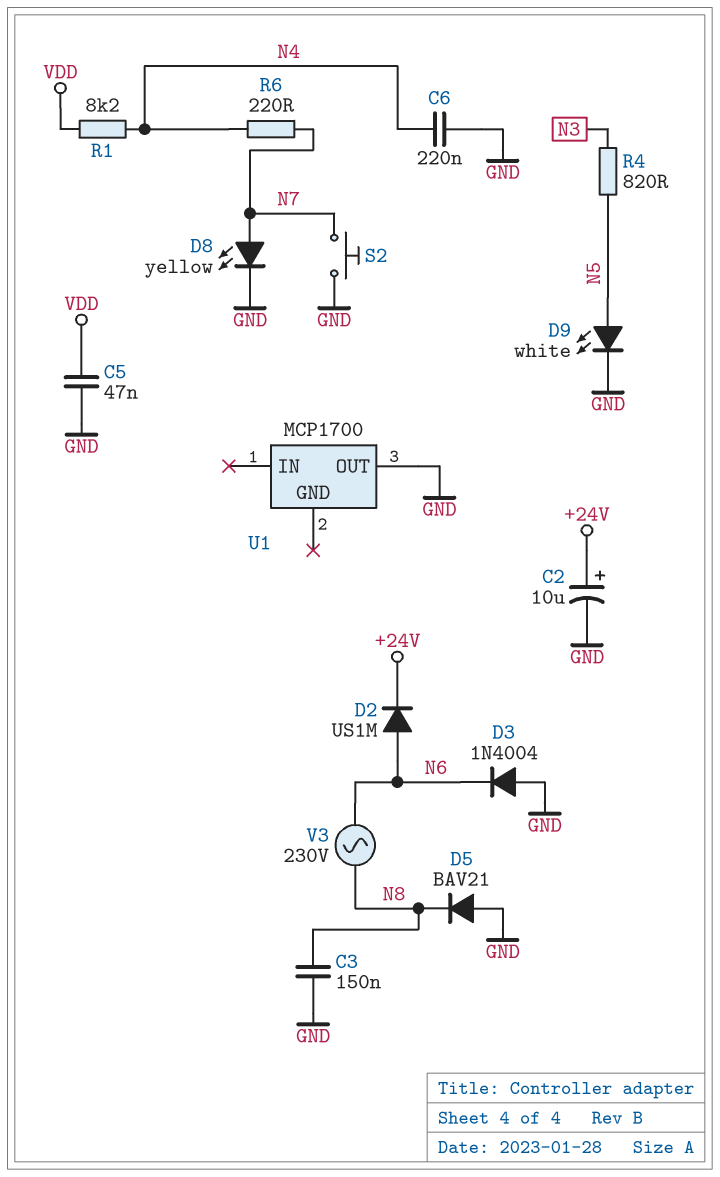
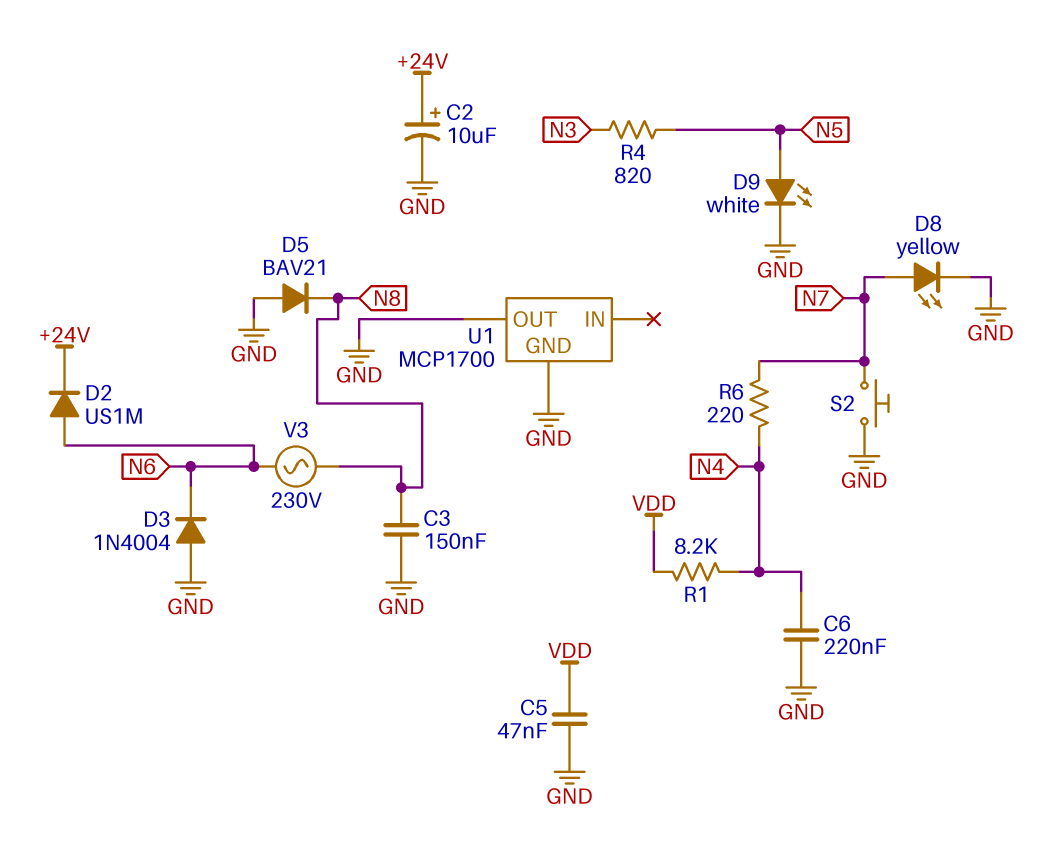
U1 pin GND: none -> GND

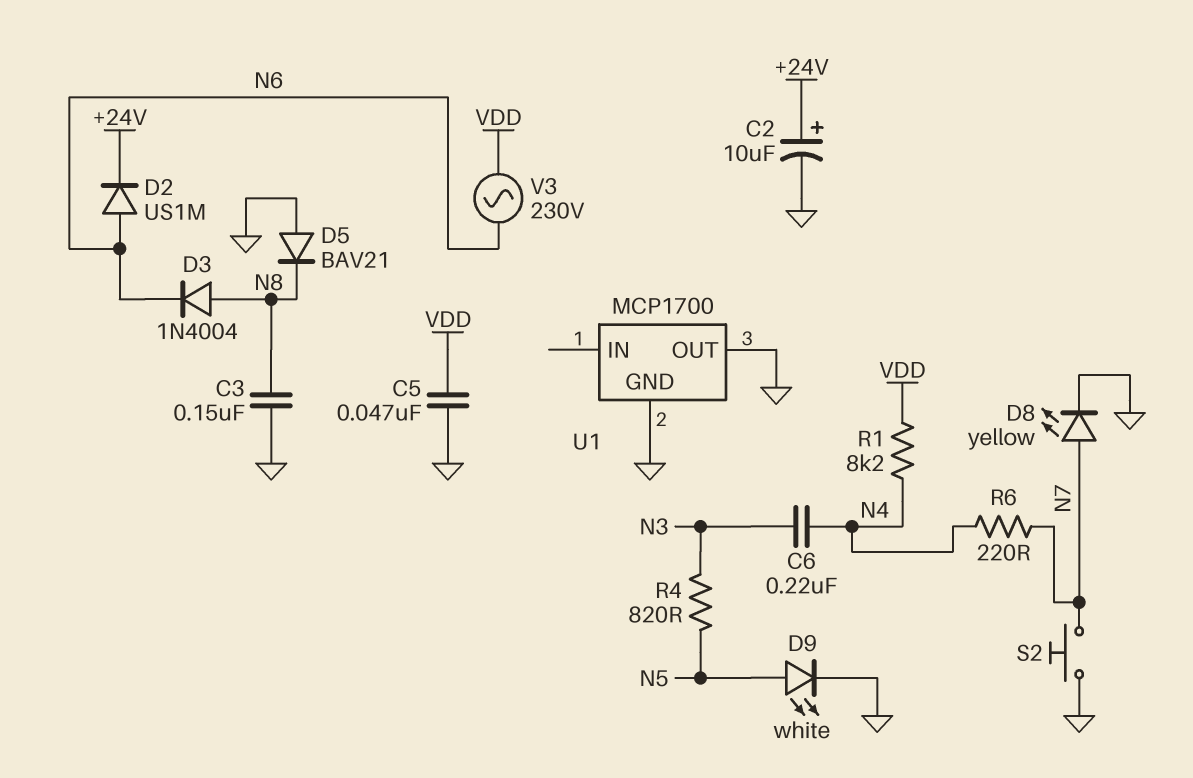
C6: 220nF (GND, N4) -> 220nF (N3, N4)
D3: diode 1N4004 (A GND, K N6) -> diode 1N4004 (A N8, K N6)
V3: AC 230V (N6, N8) -> AC 230V (N6, VDD)

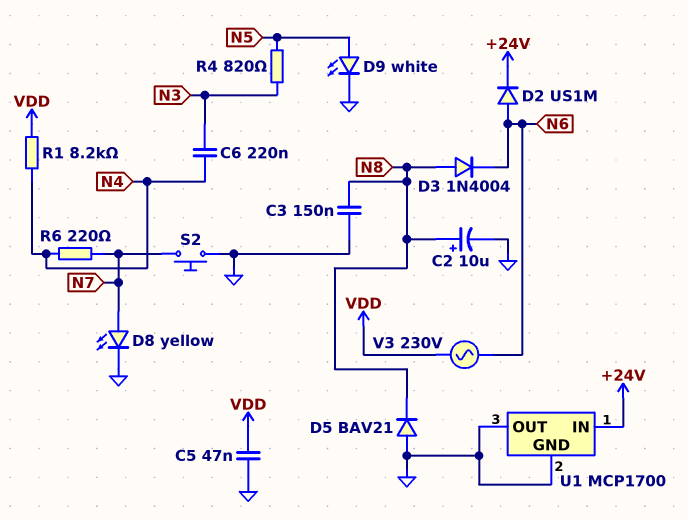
C2: 10uF (plus +24V, minus GND) -> 10uF (plus N8, minus GND)
U1 pin IN: none -> +24V

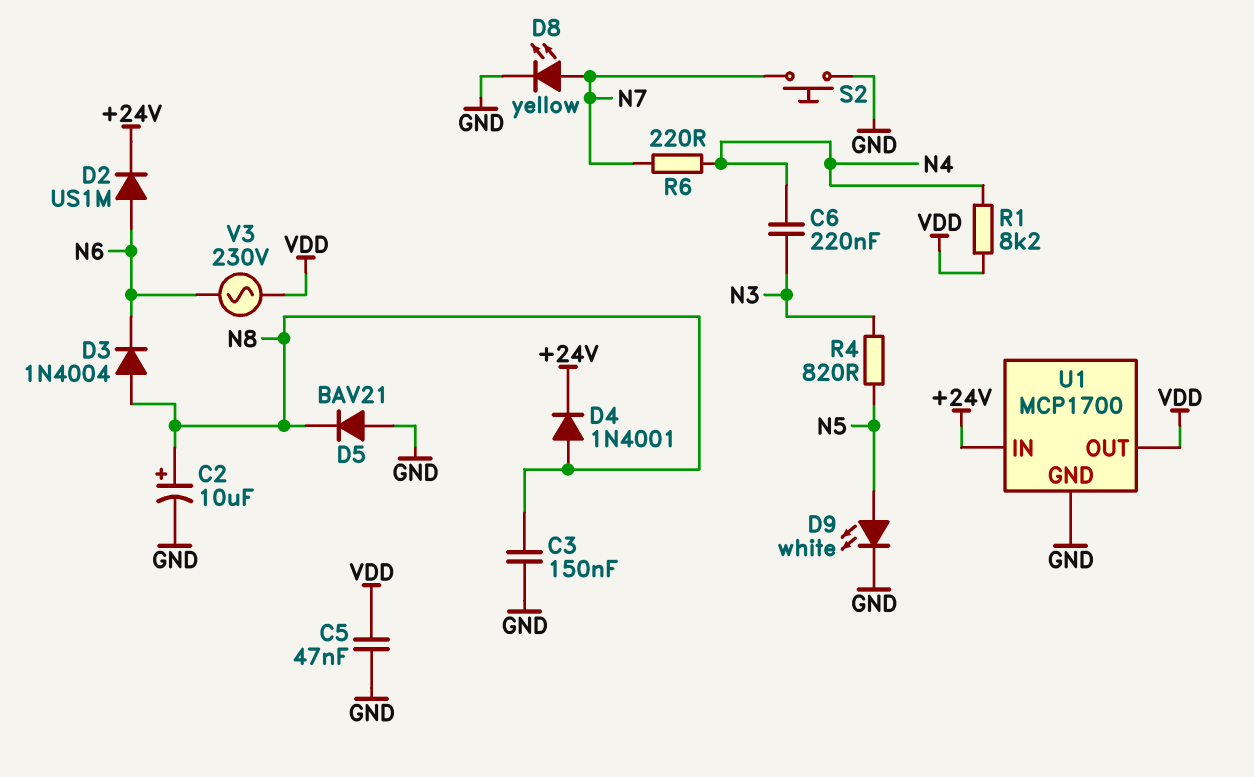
D4: none -> diode 1N4001 (A N8, K +24V)
U1 pin OUT: GND -> VDD

